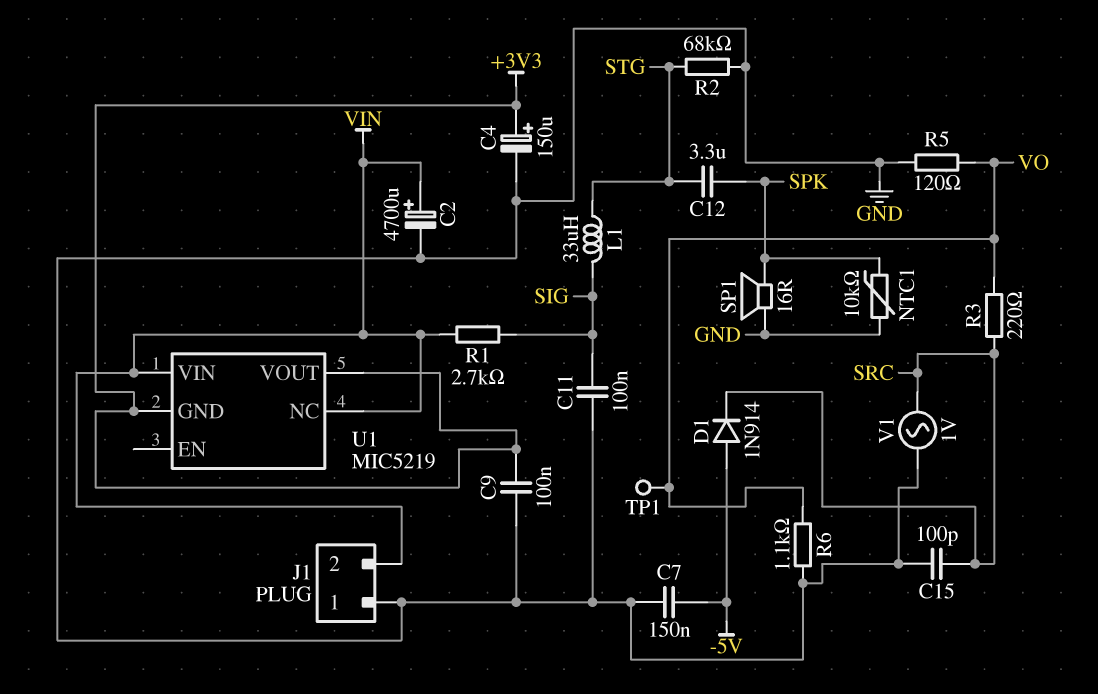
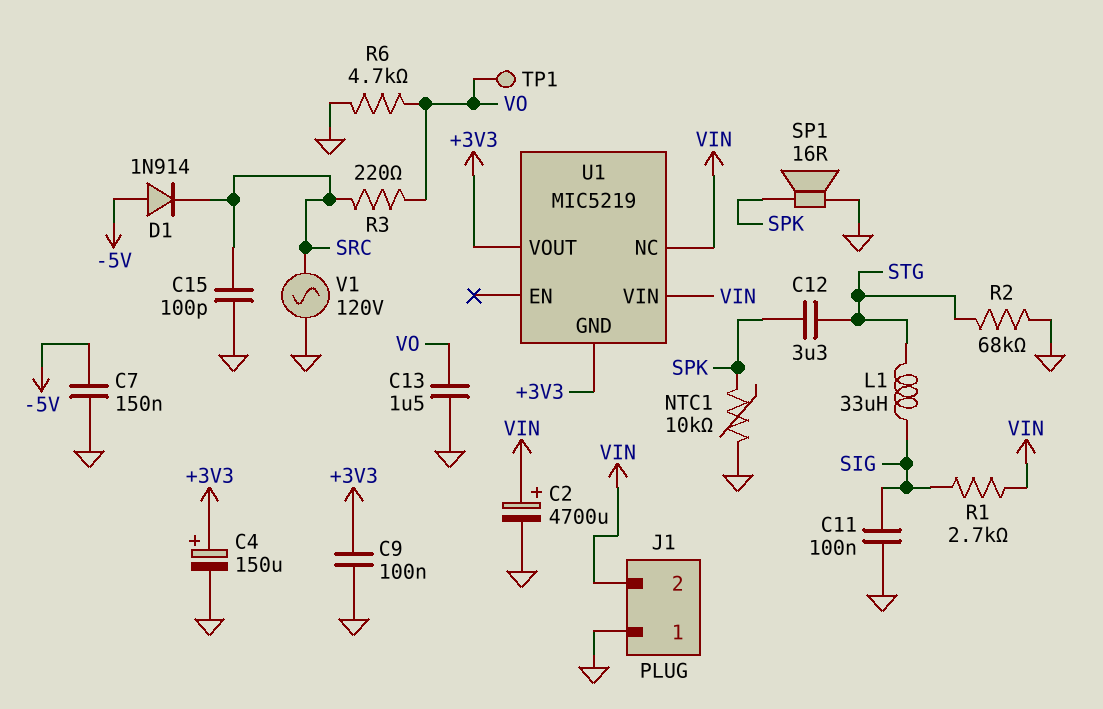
C13: none -> 1.5uF (GND, VO)
R5: 120 (GND, VO) -> none
R6: 1.1k (GND, VO) -> 4.7k (GND, VO)
V1: AC 1V (GND, SRC) -> AC 120V (GND, SRC)

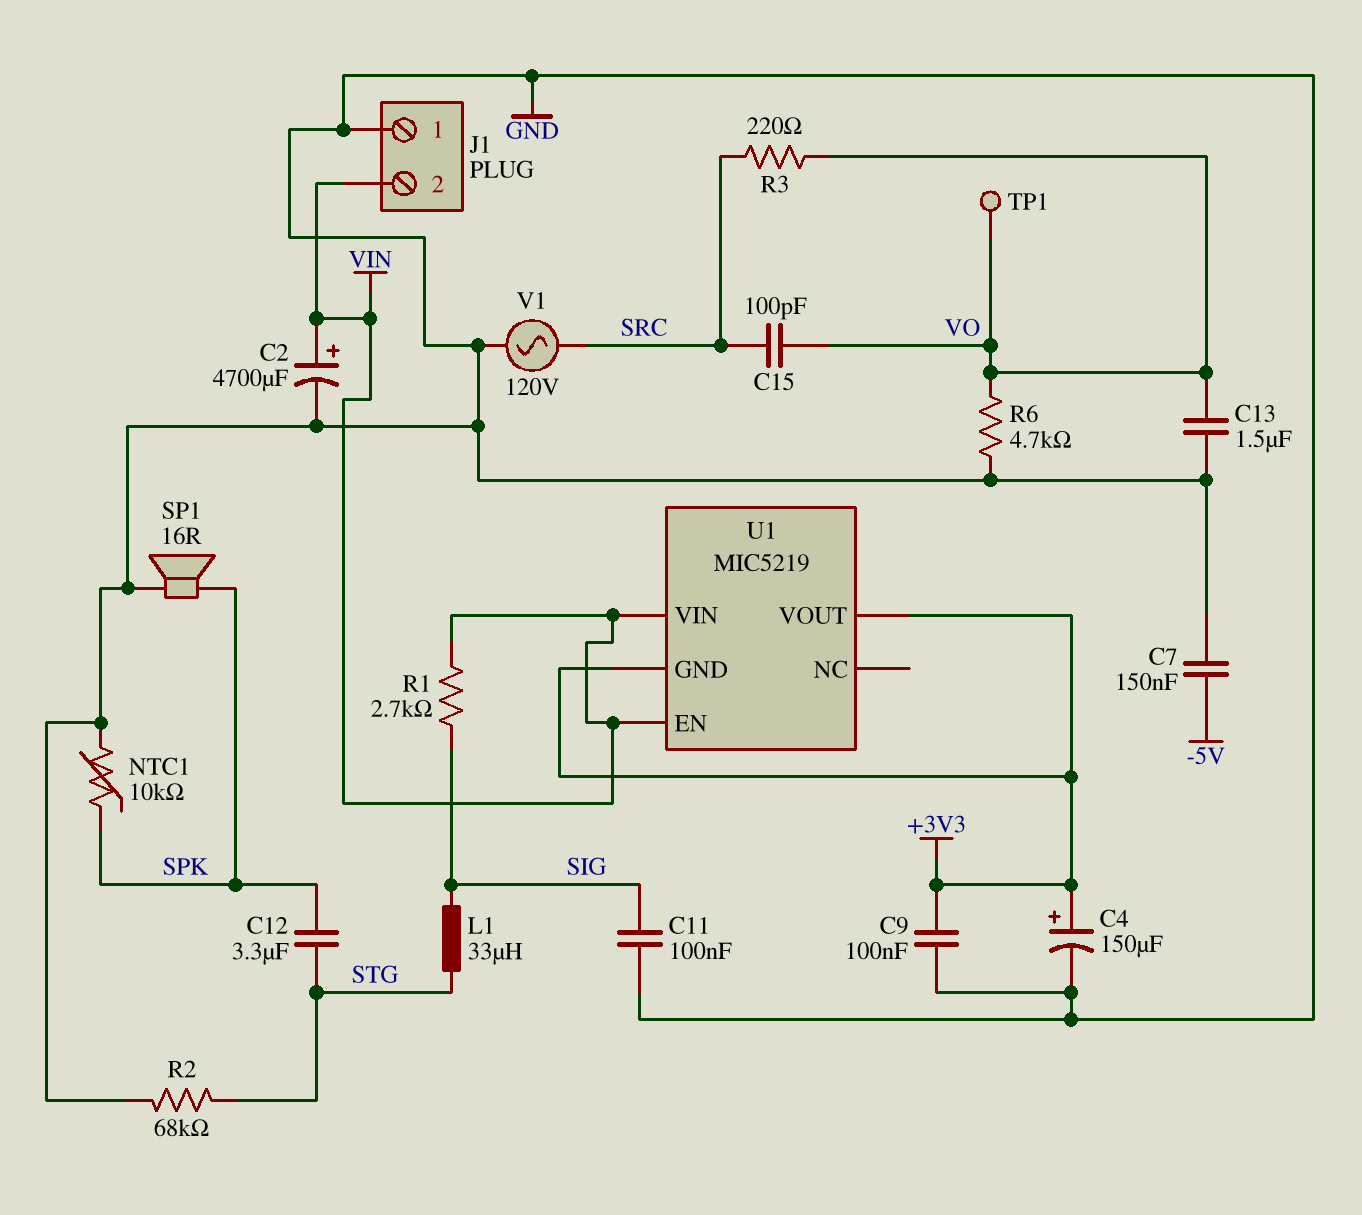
C15: 100pF (GND, SRC) -> 100pF (SRC, VO)
D1: diode 1N914 (A -5V, K SRC) -> none
U1 pin EN: none -> VIN
U1 pin NC: VIN -> none

